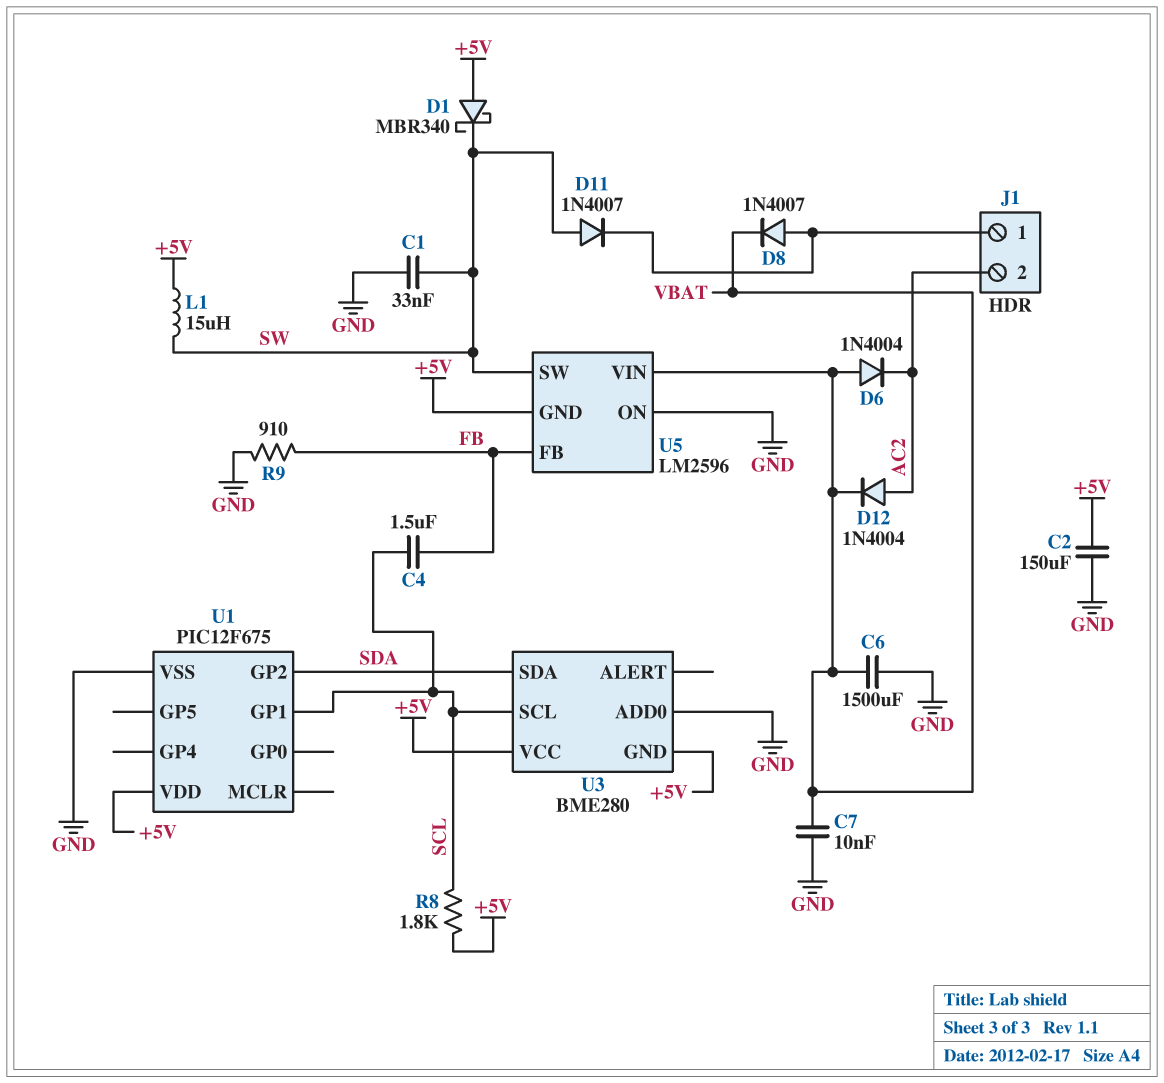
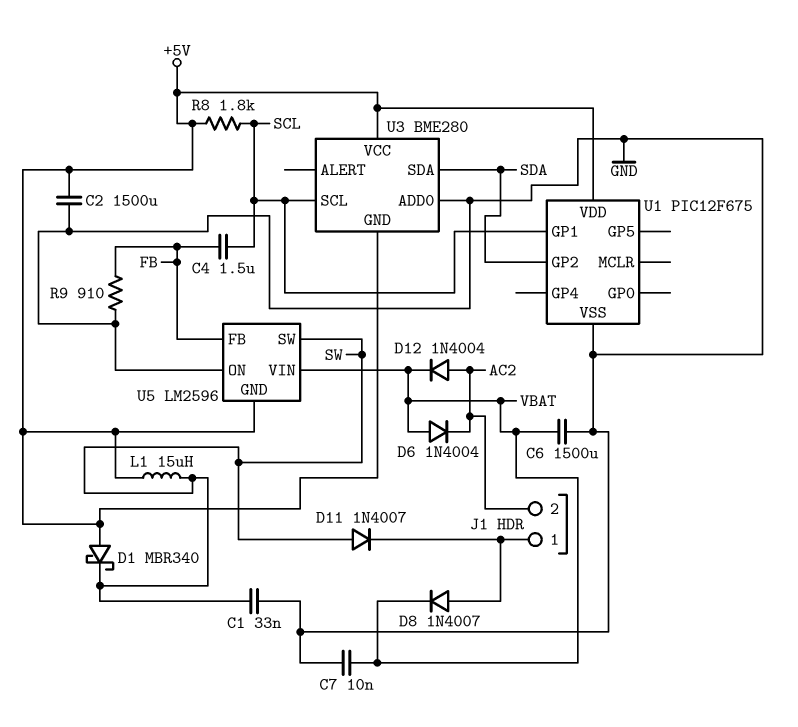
C2: 150uF (+5V, GND) -> 1500uF (+5V, GND)

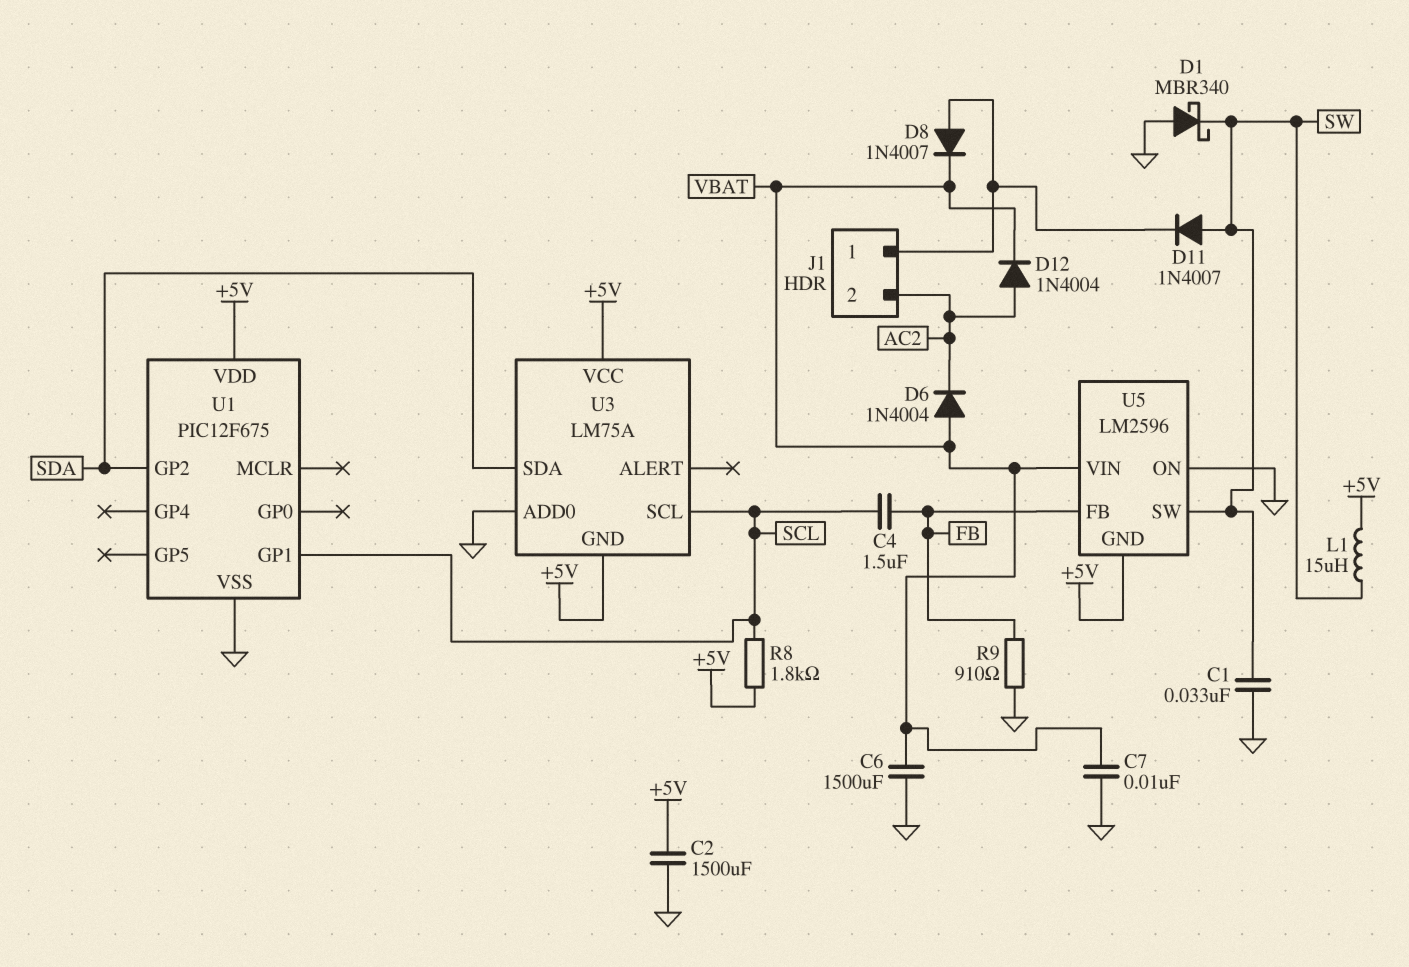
D1: schottky MBR340 (A +5V, K SW) -> schottky MBR340 (A GND, K SW)
U3: BME280 -> LM75A

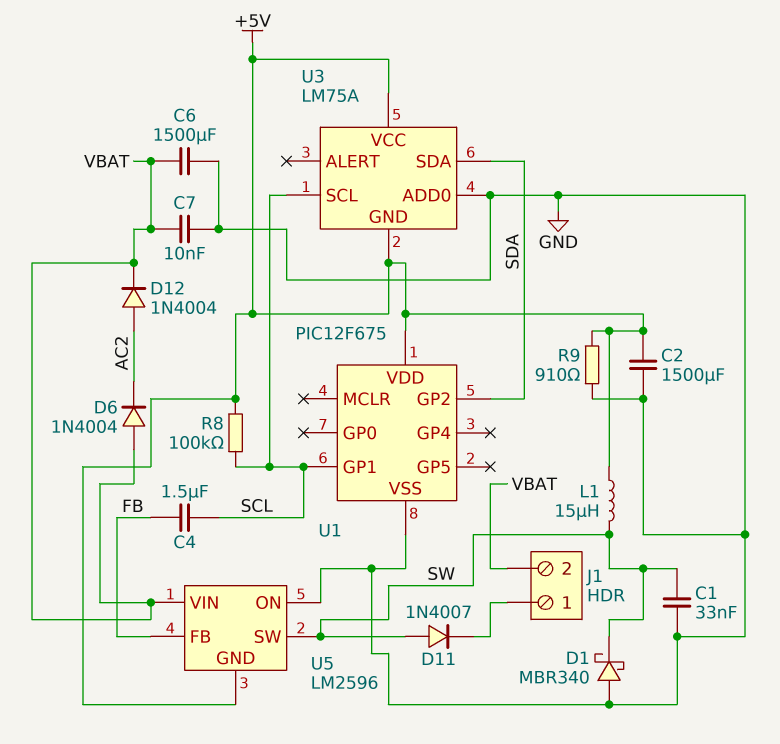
D8: diode 1N4007 (A J1/1, K VBAT) -> none
J1 pin 2: AC2 -> VBAT
R8: 1.8k (+5V, SCL) -> 100k (+5V, SCL)
R9: 910 (FB, GND) -> 910 (+5V, GND)

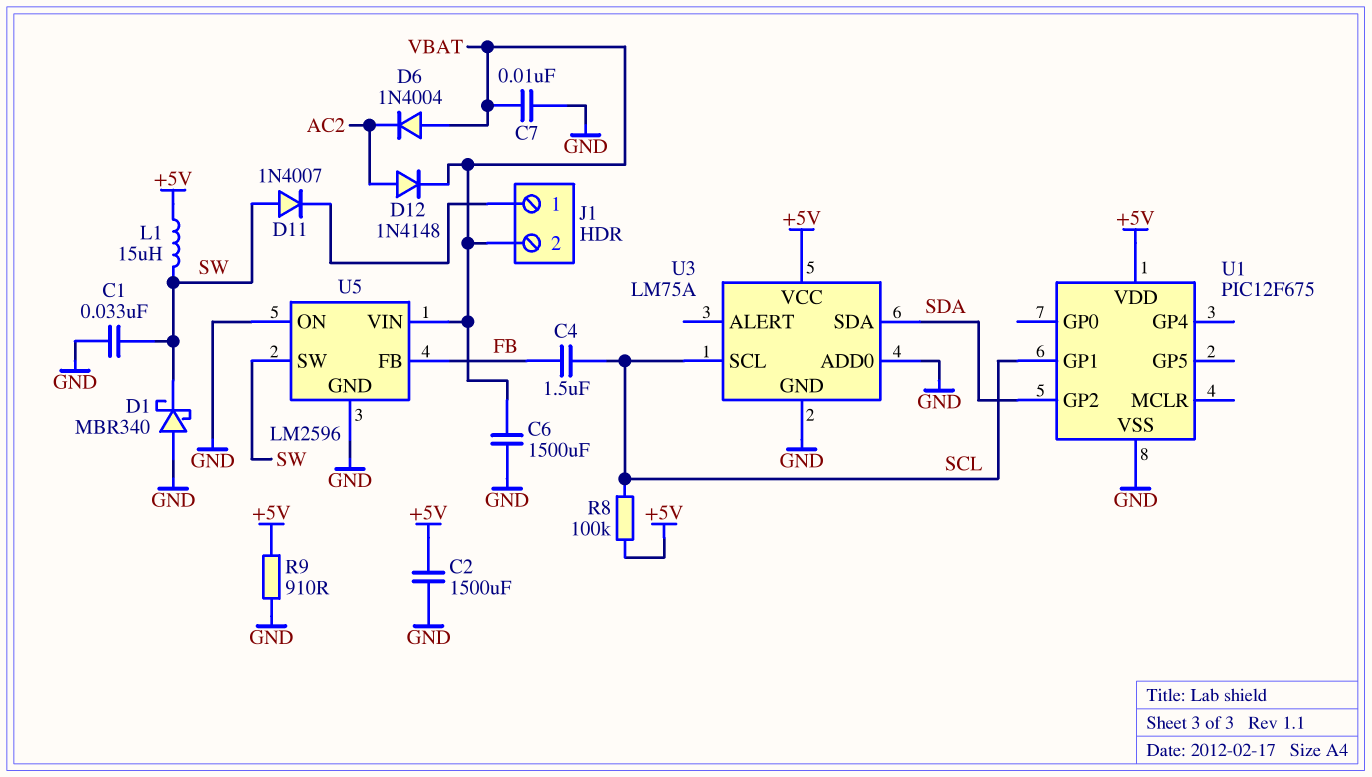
D12: diode 1N4004 (A AC2, K VBAT) -> diode 1N4148 (A AC2, K VBAT)
U3 pin GND: +5V -> GND
U5 pin GND: +5V -> GND

